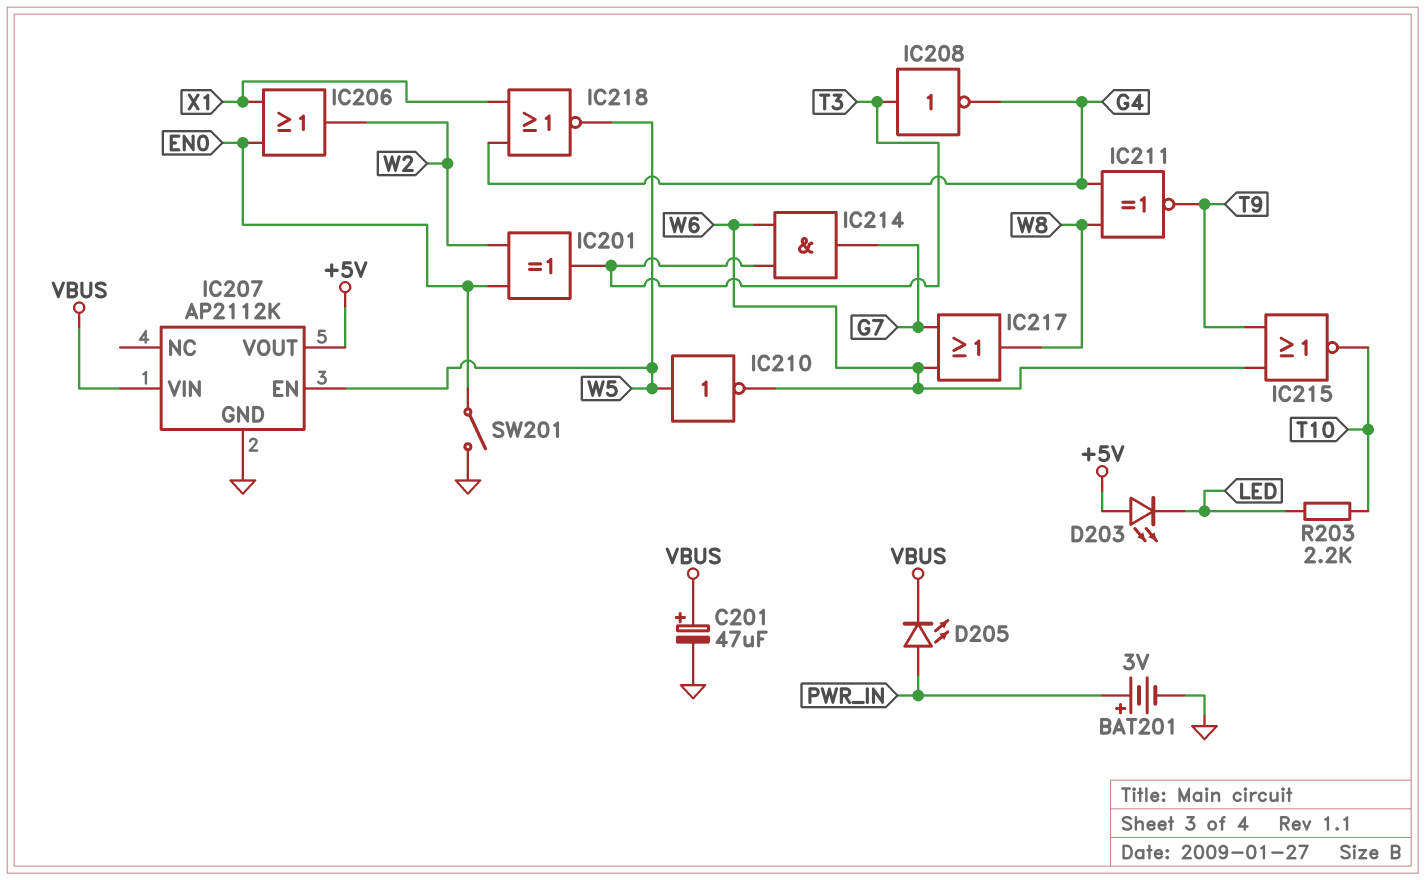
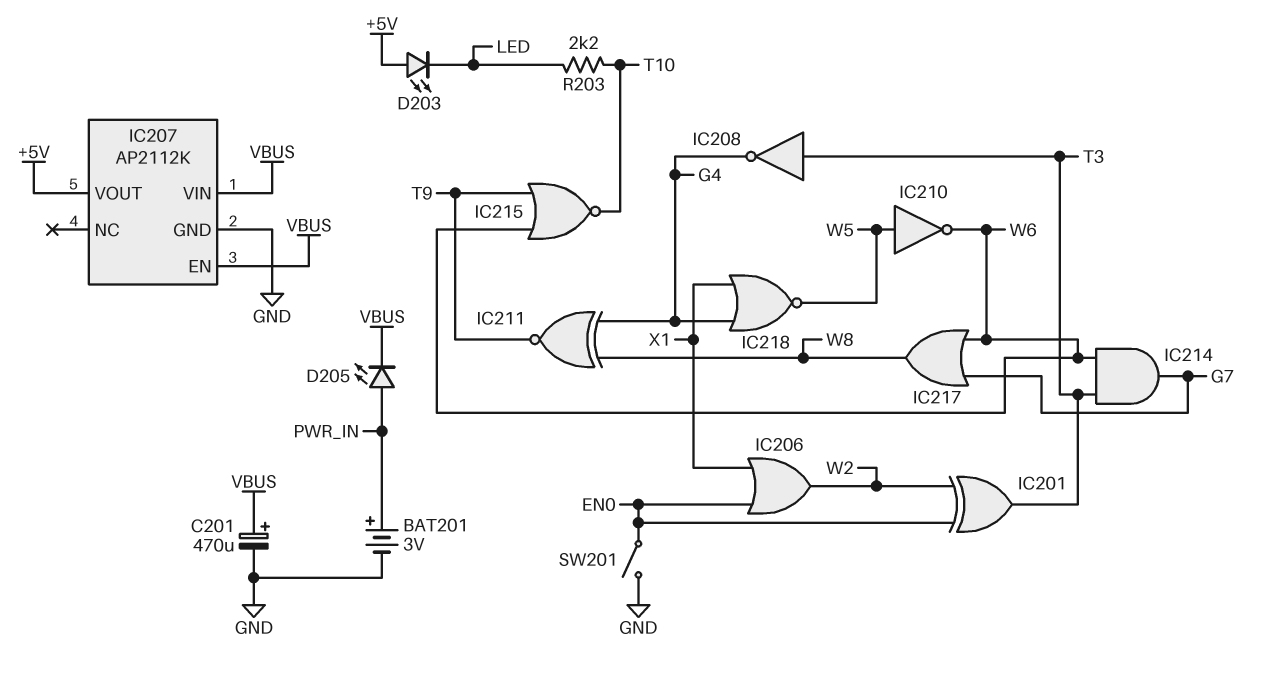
C201: 47uF (plus VBUS, minus GND) -> 470uF (plus VBUS, minus GND)
IC207 pin EN: W5 -> VBUS

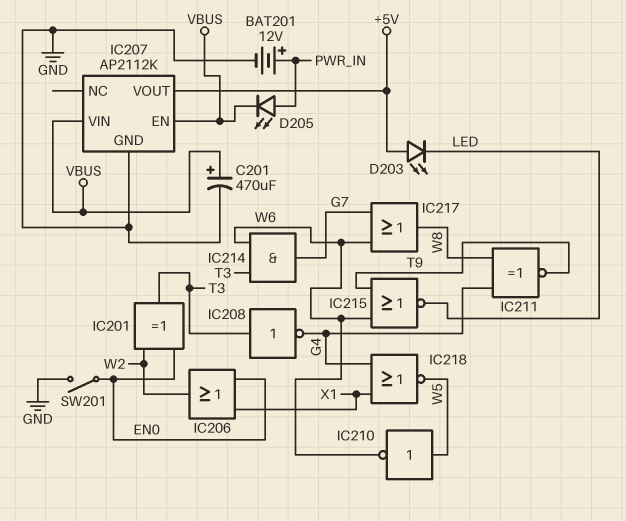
BAT201: 3V (plus PWR_IN, minus GND) -> 12V (plus PWR_IN, minus GND)
IC215: NOR (in T9, in W6, out T10) -> NOR (in T9, in W6, out LED)
R203: 2.2k (LED, T10) -> none

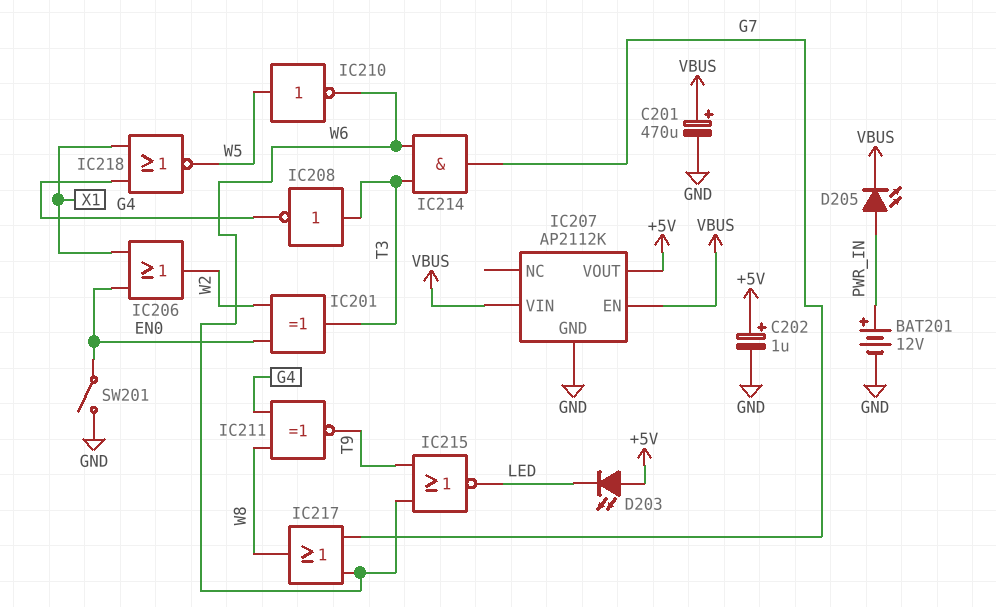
C202: none -> 1uF (plus +5V, minus GND)

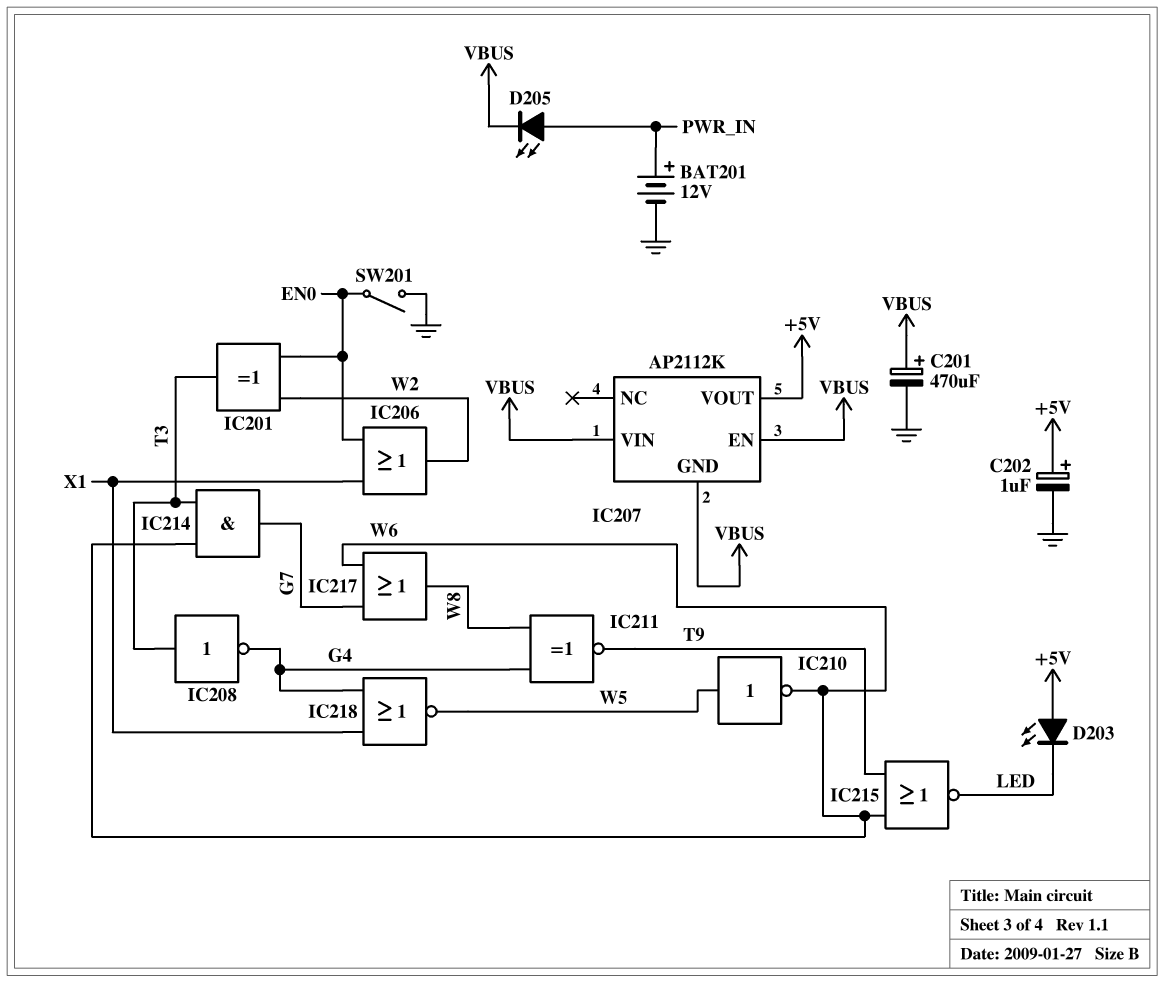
IC207 pin GND: GND -> VBUS

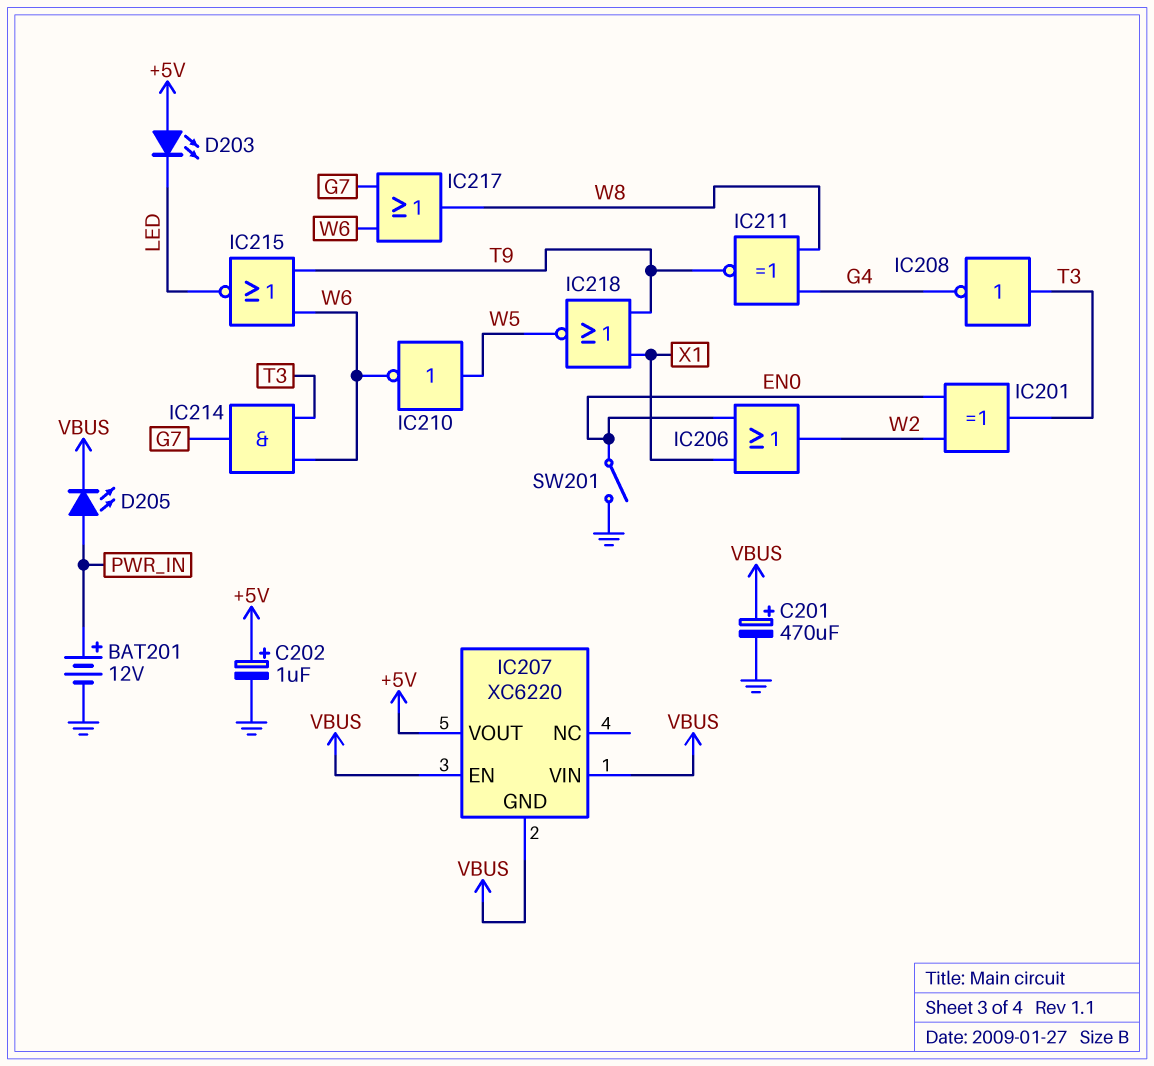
IC207: AP2112K -> XC6220
IC218: NOR (in G4, in X1, out W5) -> NOR (in T9, in X1, out W5)

